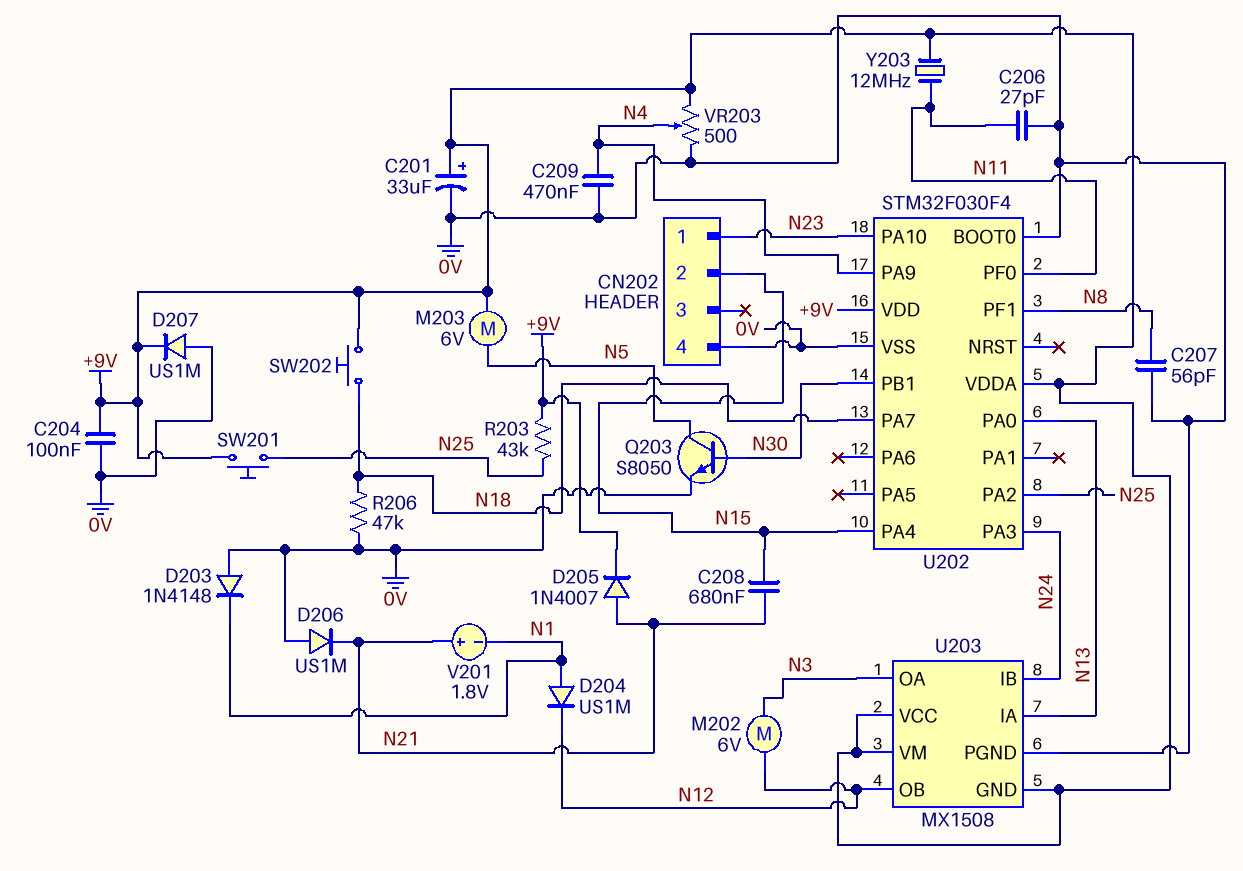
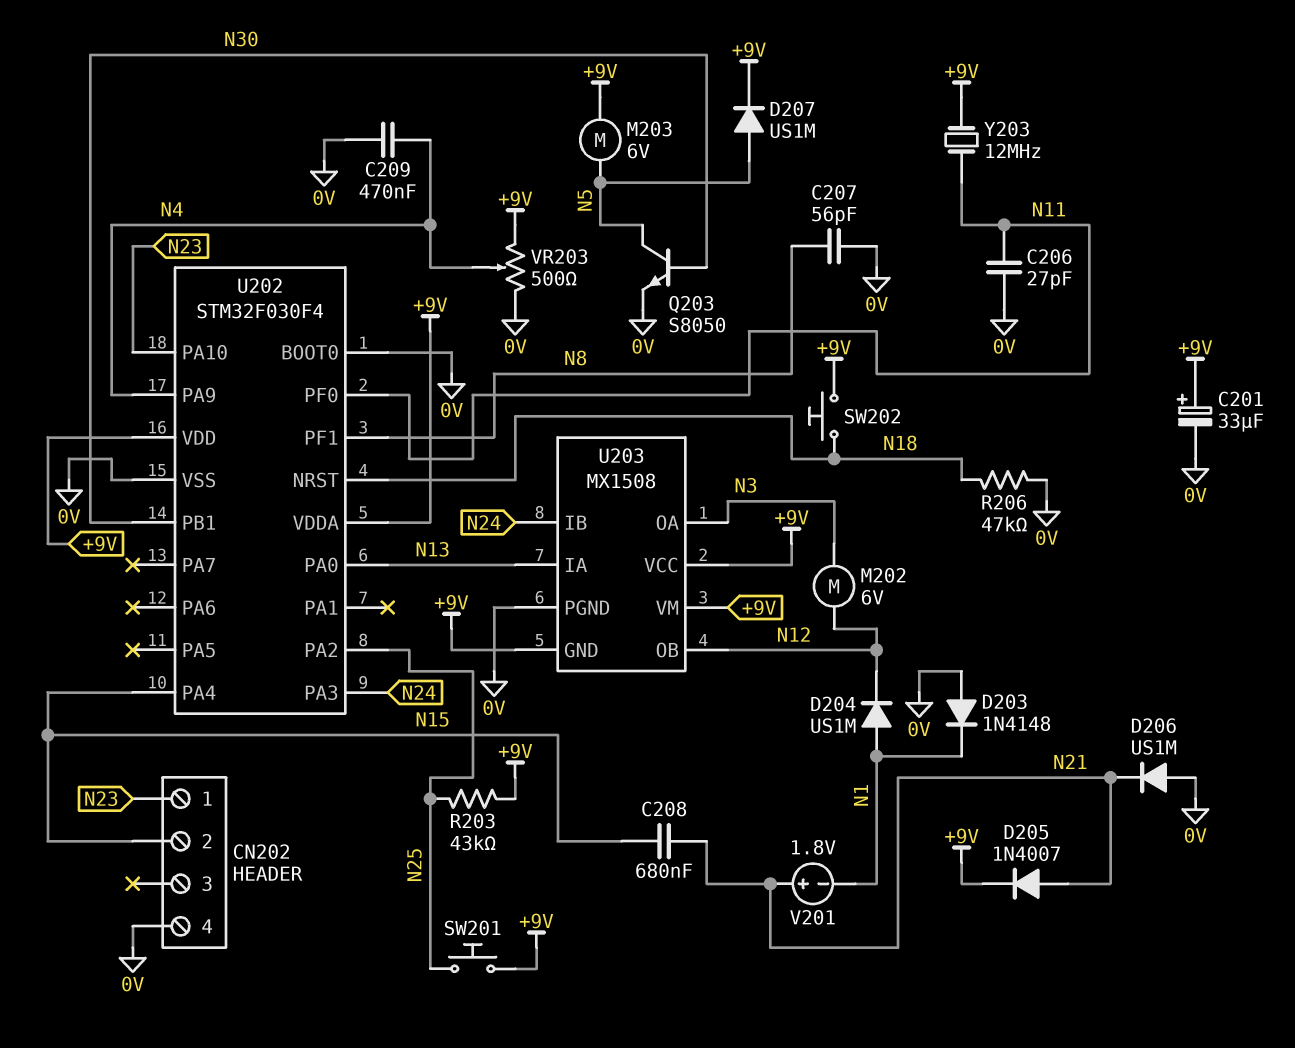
C204: 100nF (+9V, 0V) -> none
D207: diode US1M (A 0V, K +9V) -> diode US1M (A N5, K +9V)
U202 pin NRST: none -> N18
U202 pin PA7: N18 -> none

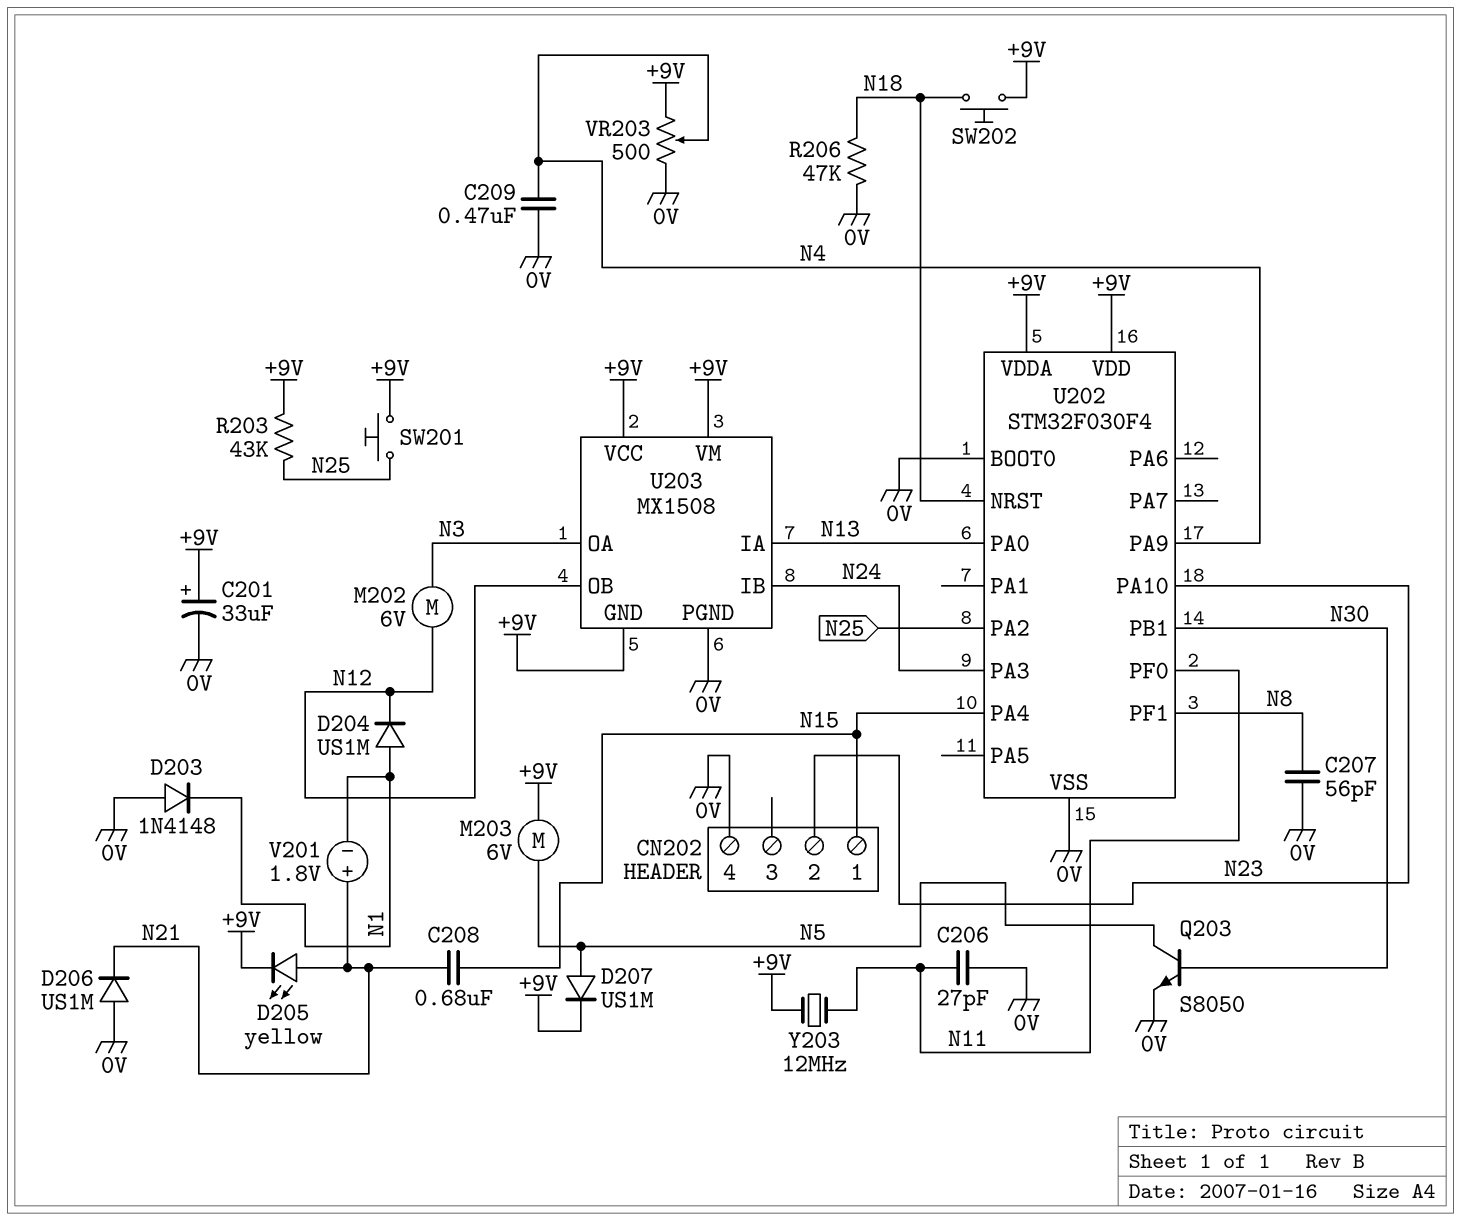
CN202 pin 1: N23 -> N15
CN202 pin 2: N15 -> N23
D205: diode 1N4007 (A N21, K +9V) -> LED yellow (A N21, K +9V)

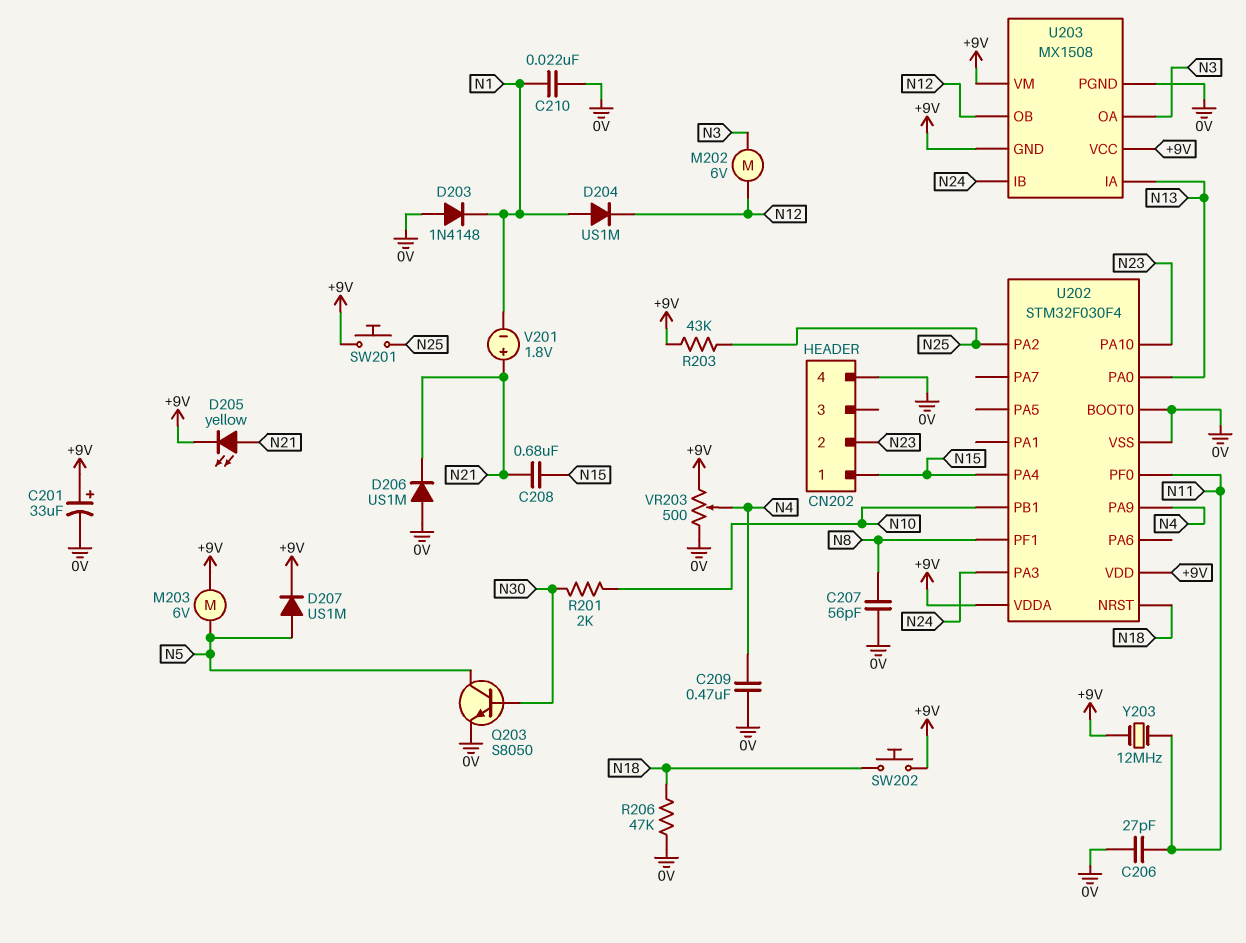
C210: none -> 22nF (0V, N1)
R201: none -> 2k (N10, N30)
U202 pin PB1: N30 -> N10

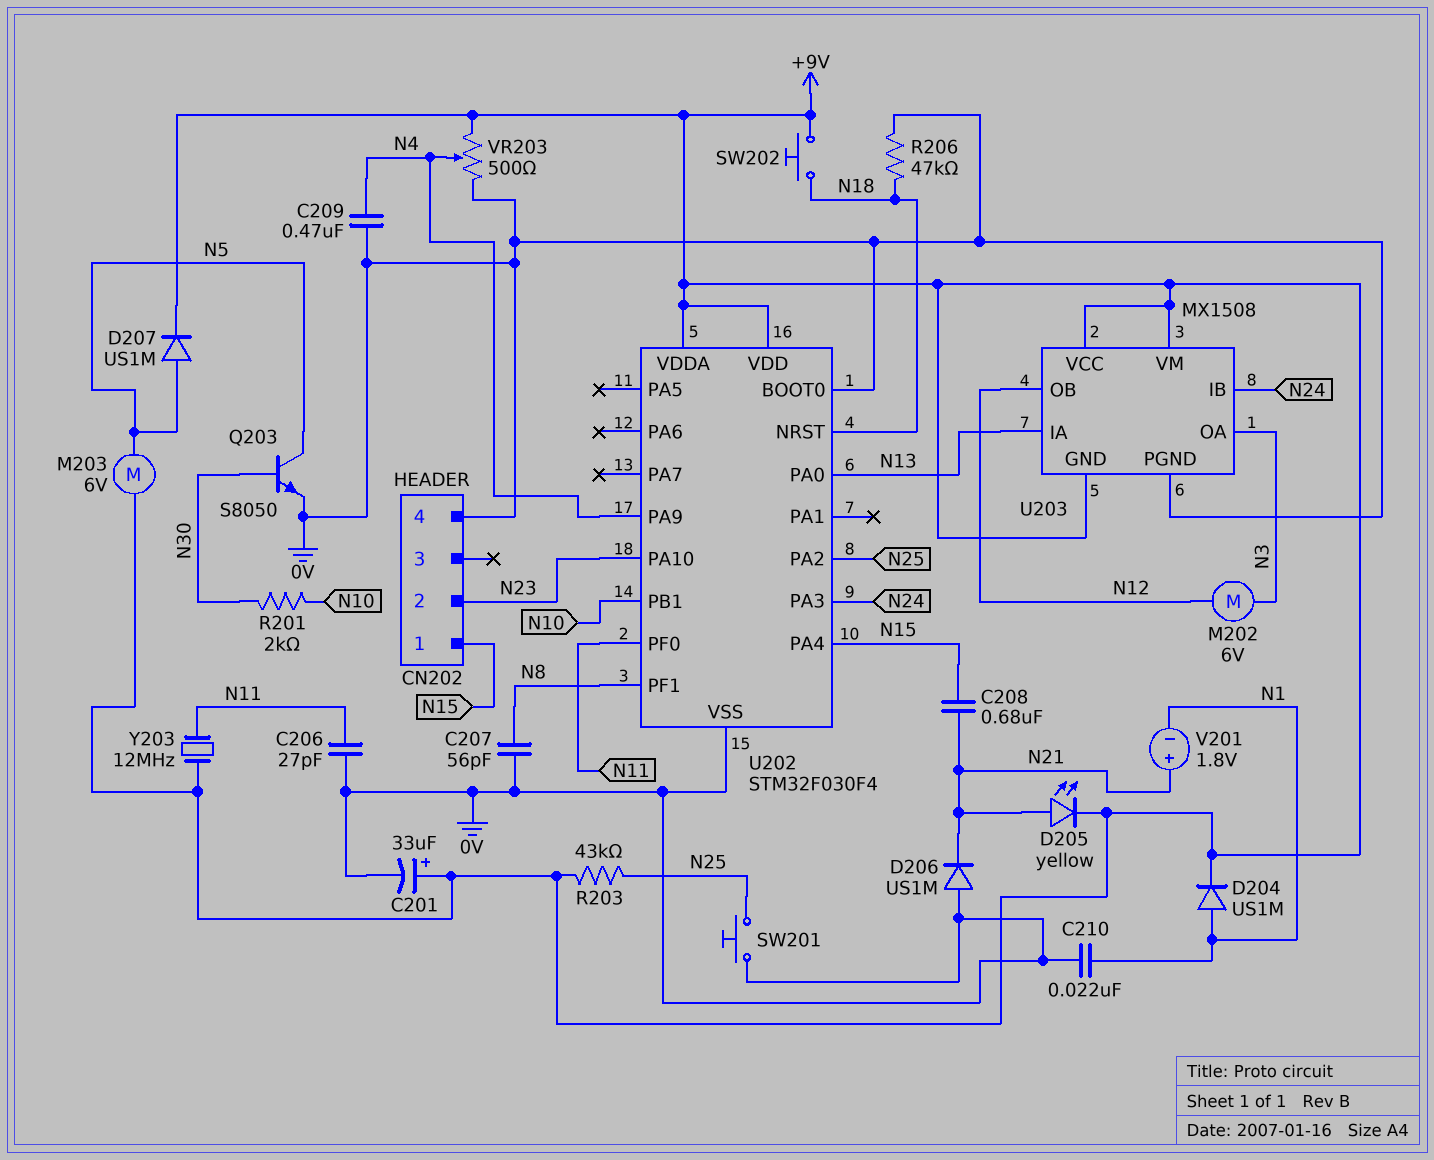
D203: diode 1N4148 (A 0V, K N1) -> none
D204: diode US1M (A N1, K N12) -> diode US1M (A N1, K +9V)
SW201: button (+9V, N25) -> button (0V, N25)

